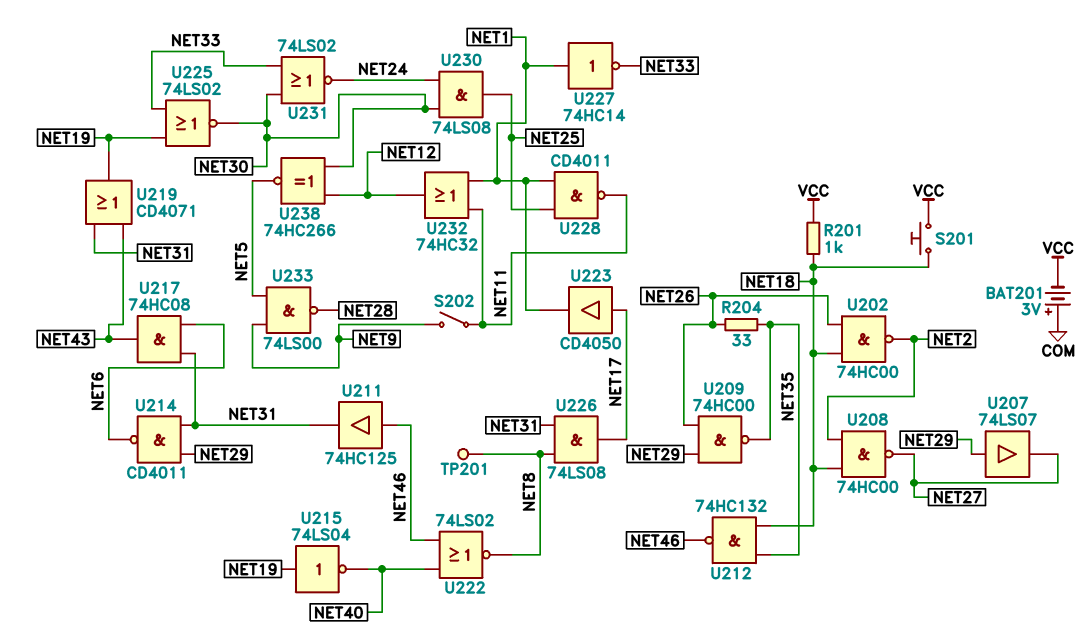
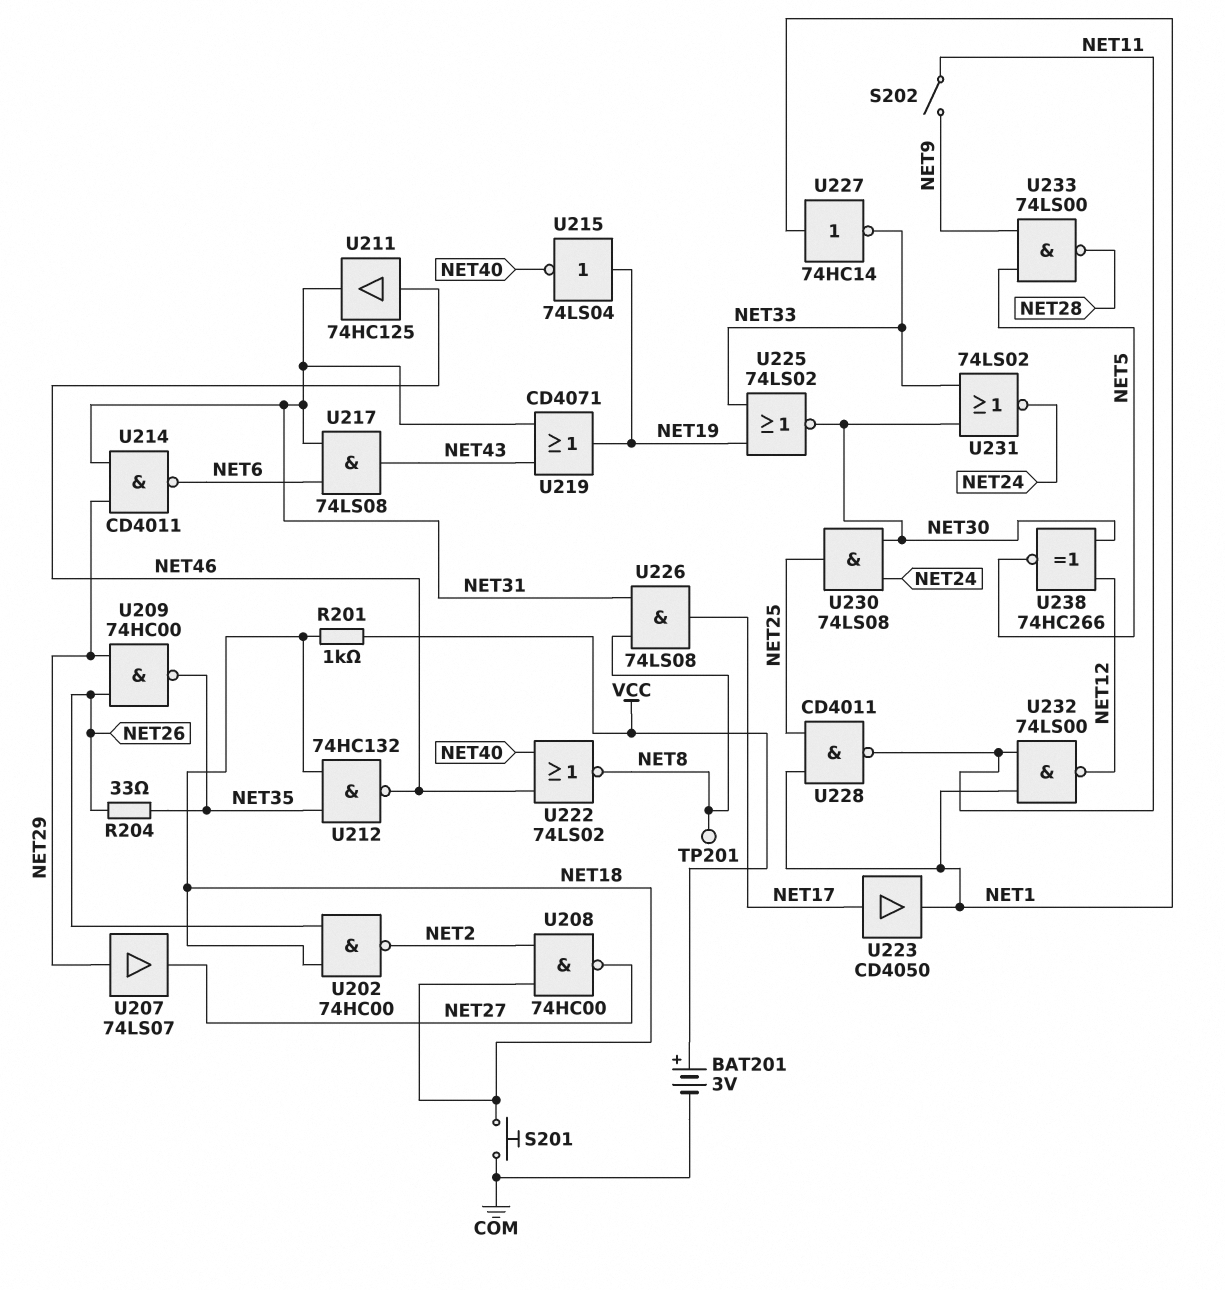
BAT201: 3V (plus COM, minus VCC) -> 3V (plus VCC, minus COM)
S201: button (NET18, VCC) -> button (COM, NET18)
U217: AND 74HC08 (in NET6, in NET31, out NET43) -> AND 74LS08 (in NET6, in NET31, out NET43)
U232: OR 74HC32 (in NET1, in NET11, out NET12) -> NAND 74LS00 (in NET1, in NET11, out NET12)

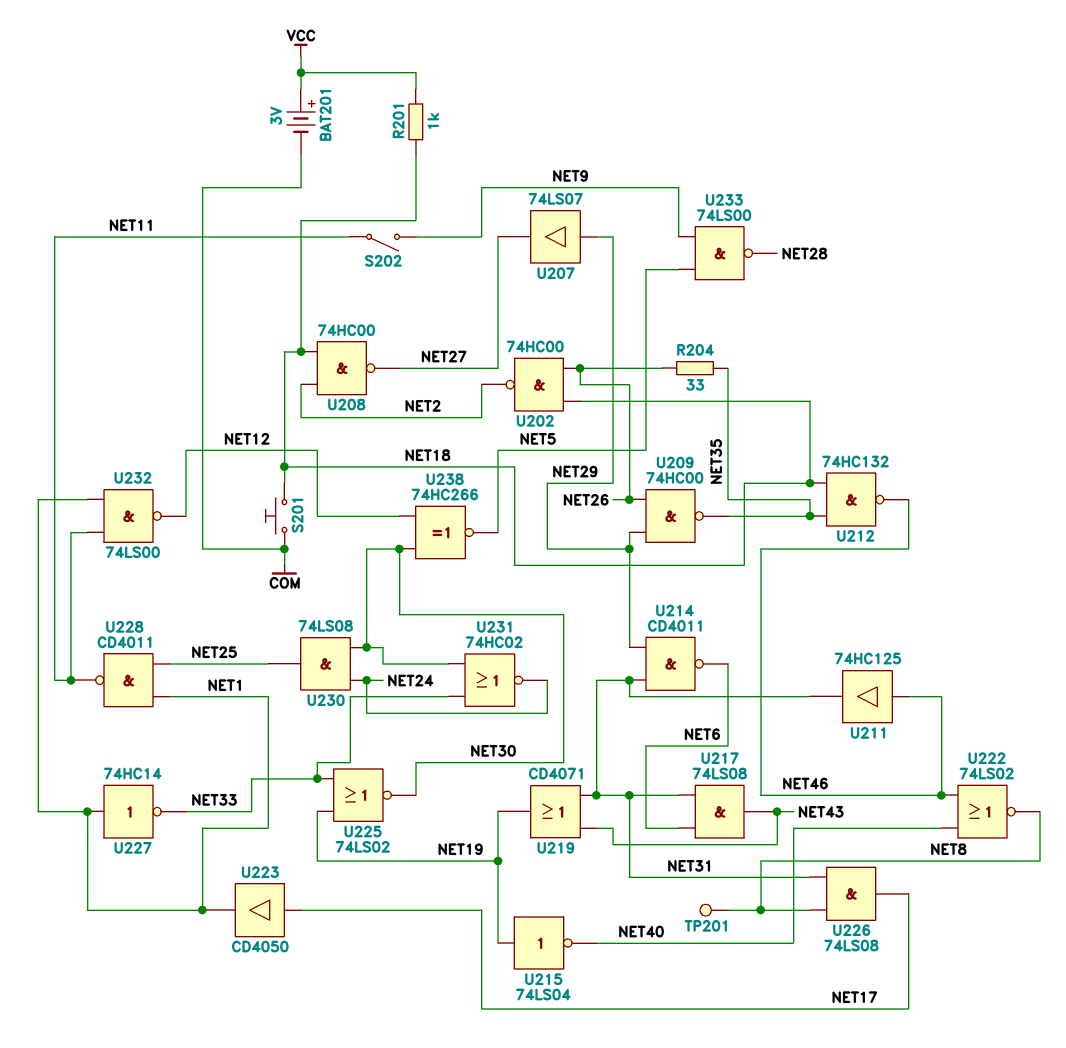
U231: NOR 74LS02 (in NET30, in NET33, out NET24) -> NOR 74HC02 (in NET30, in NET33, out NET24)

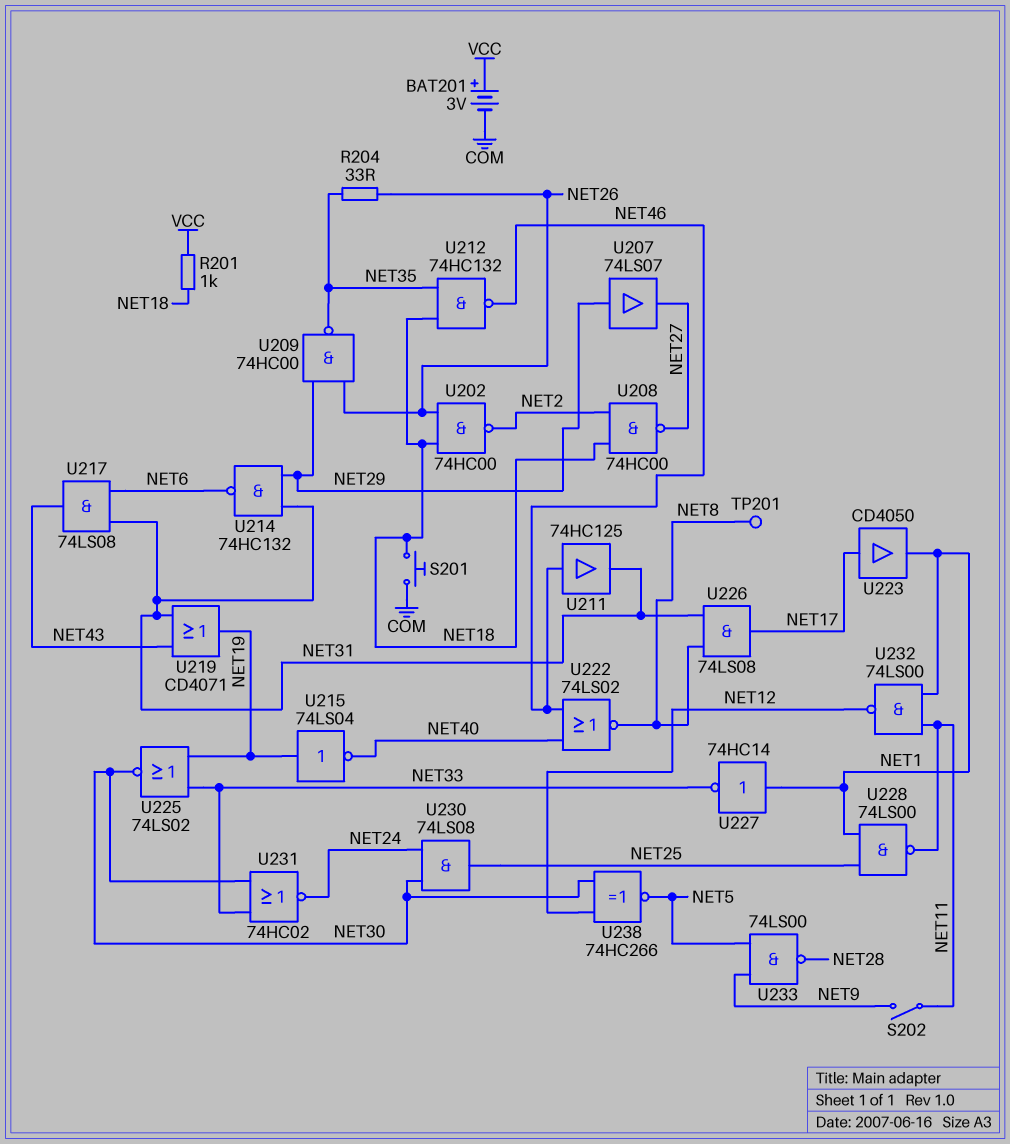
U214: NAND CD4011 (in NET29, in NET31, out NET6) -> NAND 74HC132 (in NET29, in NET31, out NET6)
U228: NAND CD4011 (in NET1, in NET25, out NET11) -> NAND 74LS00 (in NET1, in NET25, out NET11)

